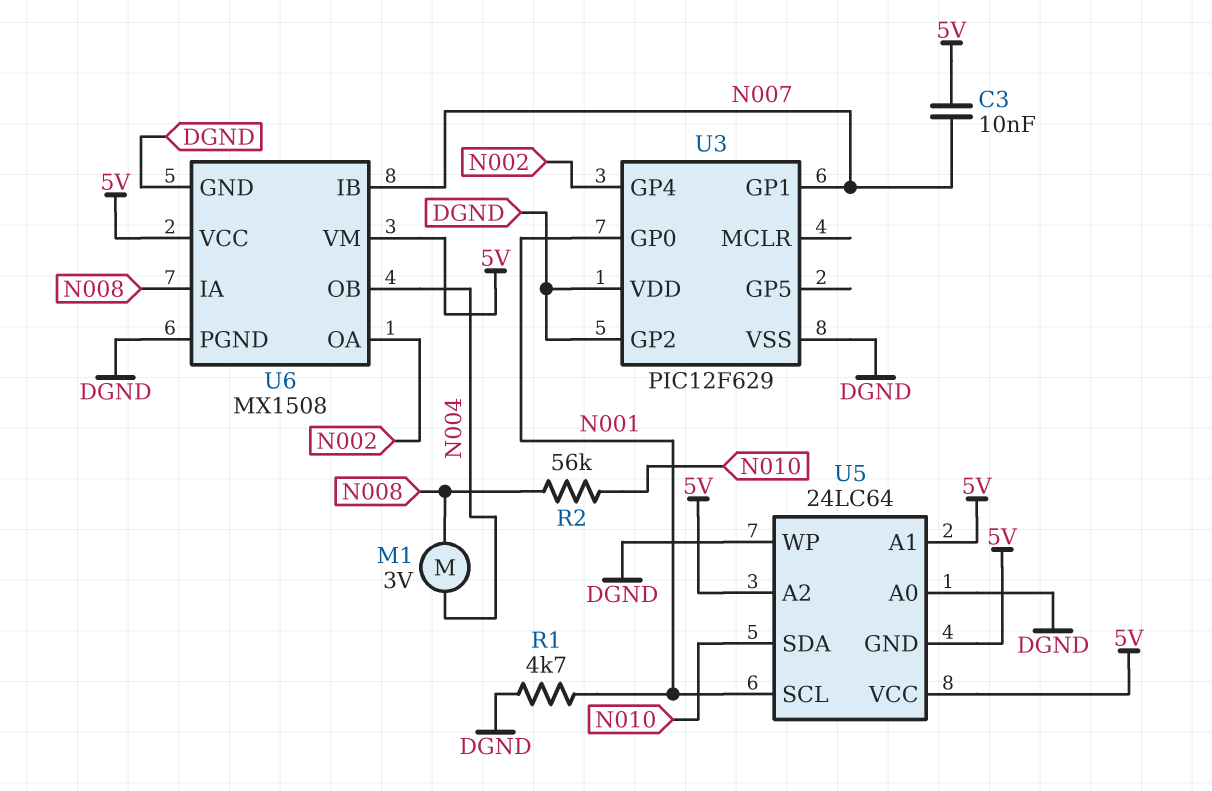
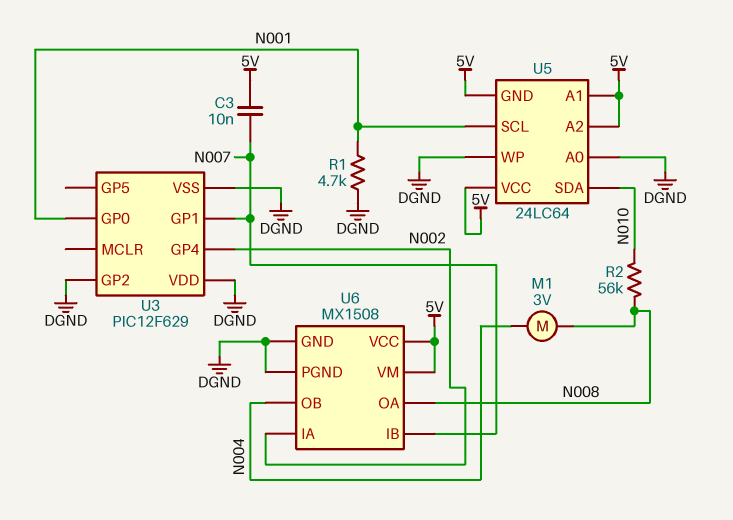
U6 pin IA: N008 -> N002
U6 pin OA: N002 -> N008

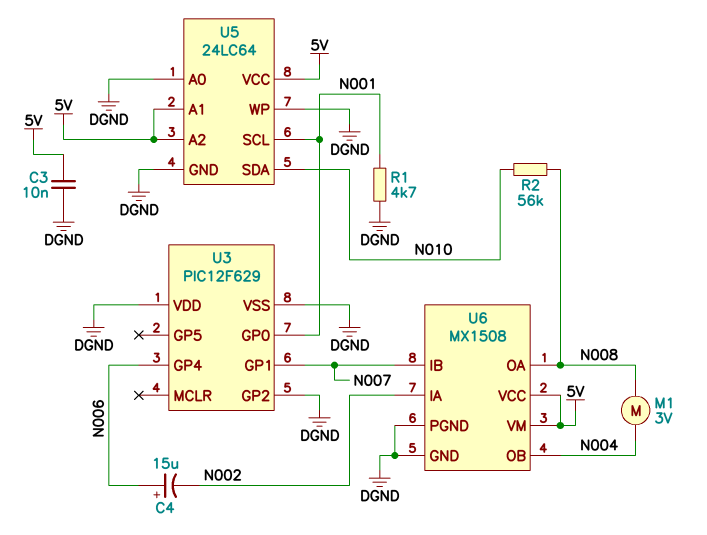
C3: 10nF (5V, N007) -> 10nF (5V, DGND)
C4: none -> 15uF (plus N006, minus N002)
U3 pin GP4: N002 -> N006
U5 pin GND: 5V -> DGND

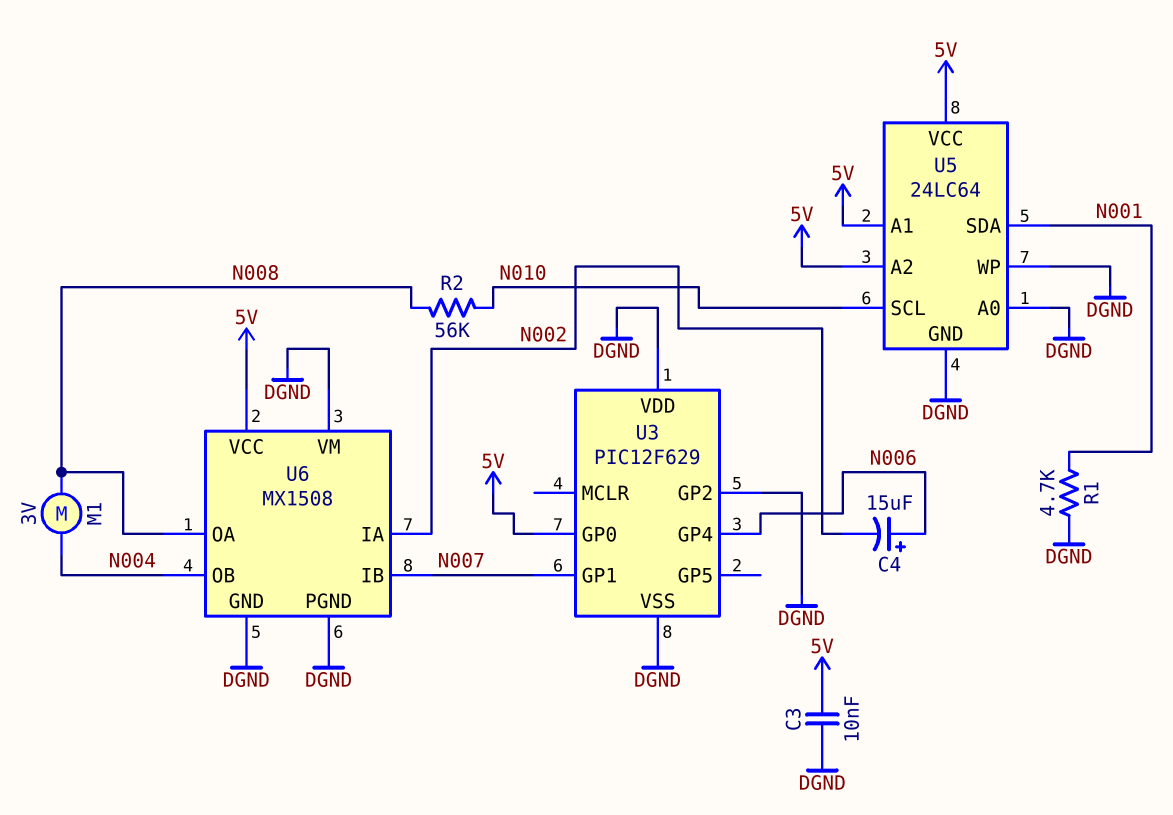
U3 pin GP0: N001 -> 5V
U5 pin SCL: N001 -> N010
U5 pin SDA: N010 -> N001
U6 pin VM: 5V -> DGND

